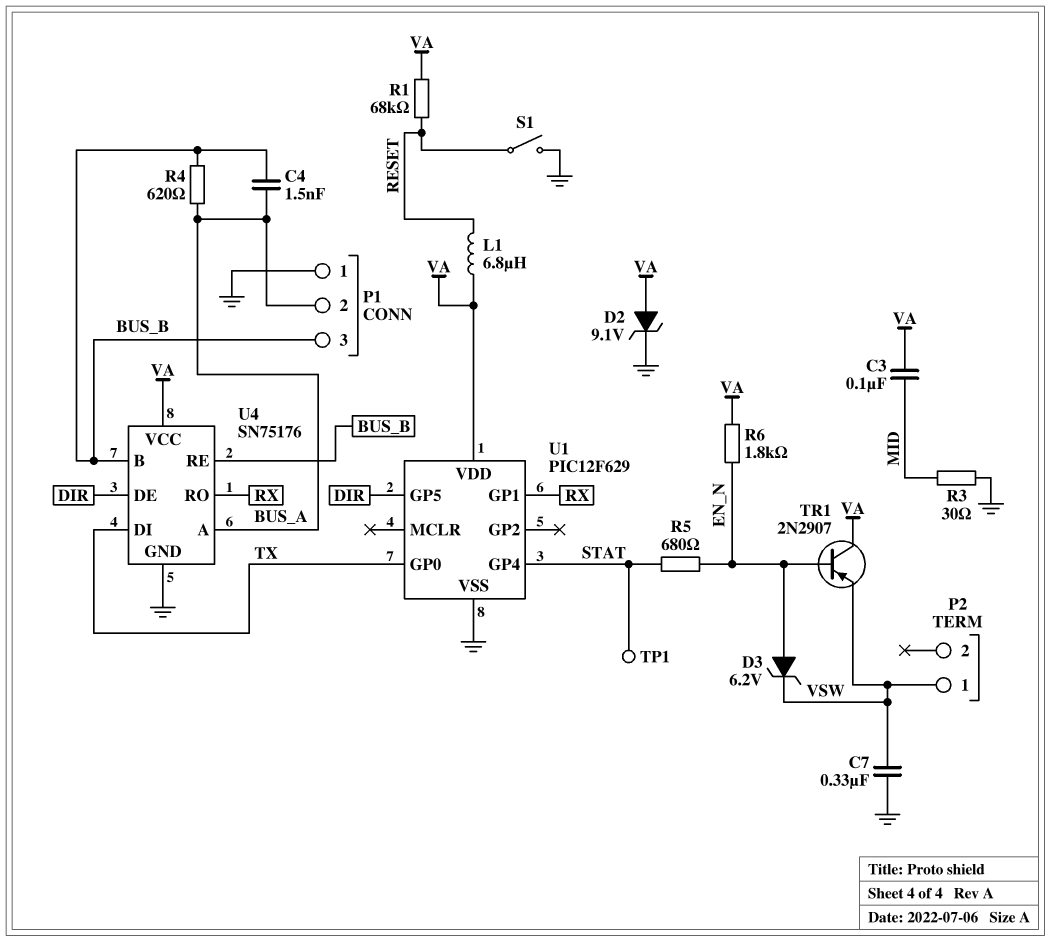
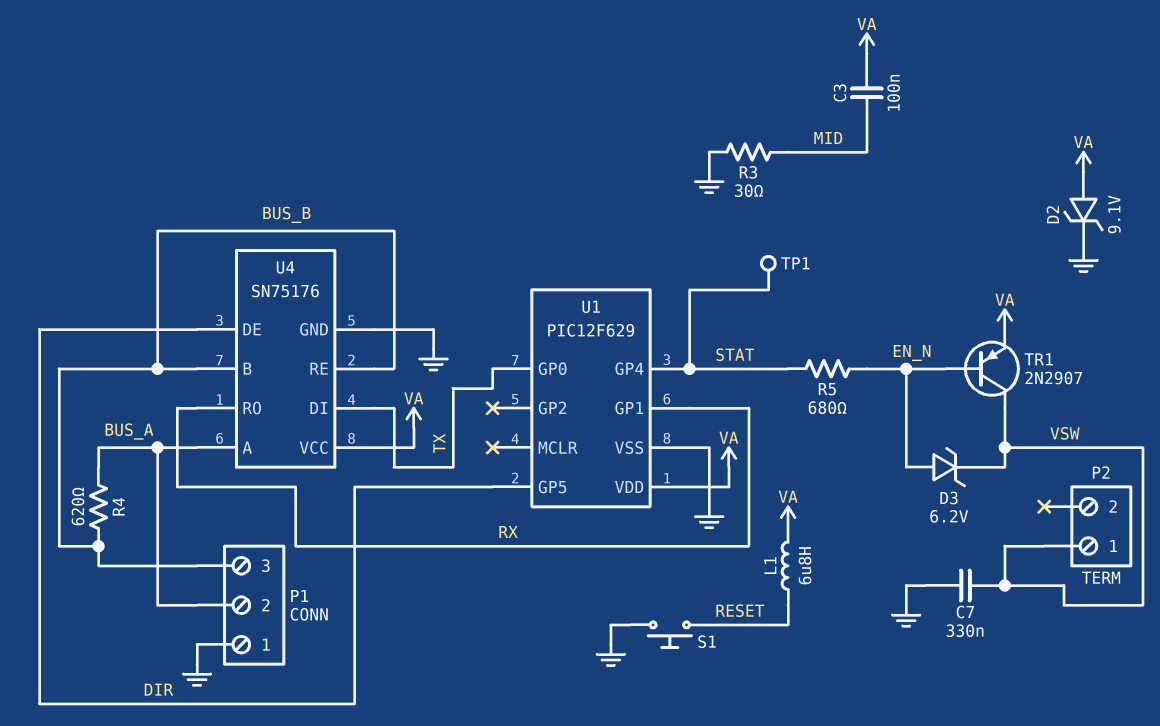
C4: 1.5nF (BUS_A, BUS_B) -> none
R1: 68k (RESET, VA) -> none
R6: 1.8k (EN_N, VA) -> none
S1: switch (GND, RESET) -> button (GND, RESET)
TR1: PNP 2N2907 (B EN_N, C VA, E VSW) -> PNP 2N2907 (B EN_N, C VSW, E VA)

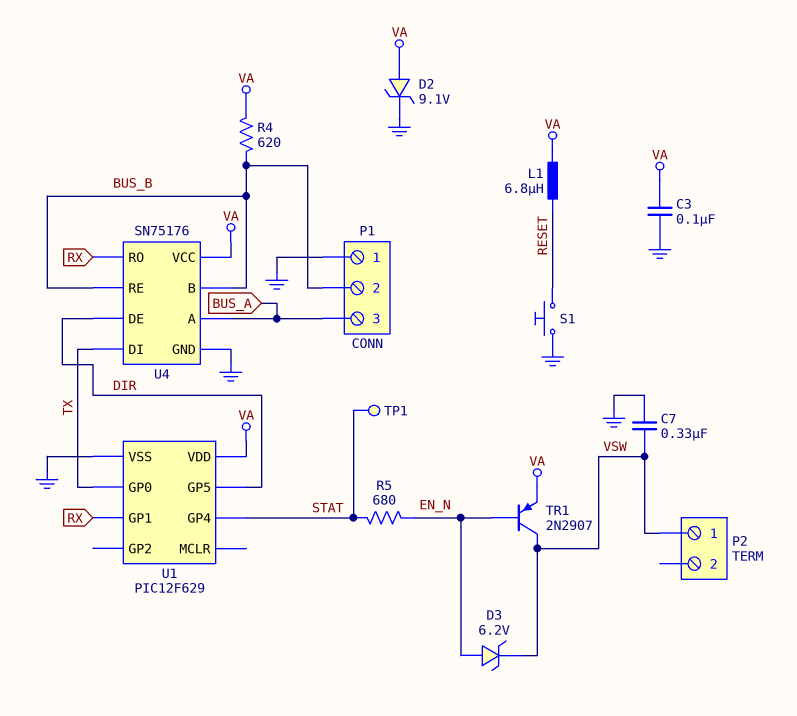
C3: 100nF (MID, VA) -> 100nF (GND, VA)
P1 pin 2: BUS_A -> BUS_B
P1 pin 3: BUS_B -> BUS_A
R3: 30 (GND, MID) -> none
R4: 620 (BUS_A, BUS_B) -> 620 (BUS_B, VA)

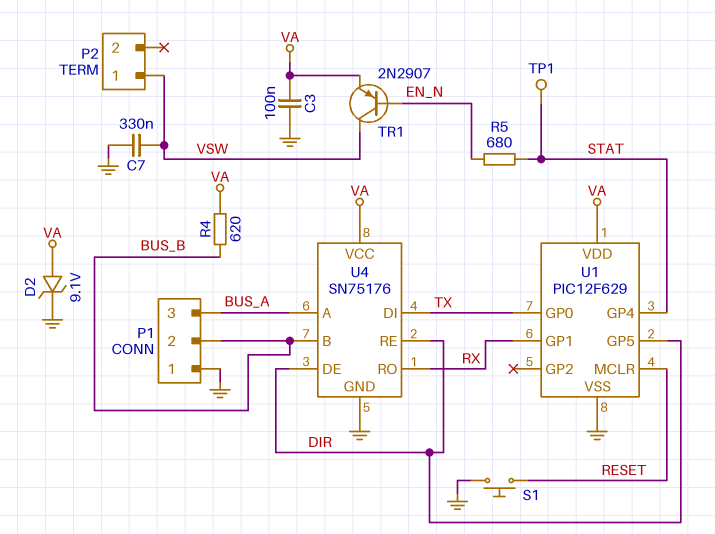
D3: zener 6.2V (A EN_N, K VSW) -> none
L1: 6.8uH (RESET, VA) -> none
U1 pin MCLR: none -> RESET
U4 pin RE: BUS_B -> DIR

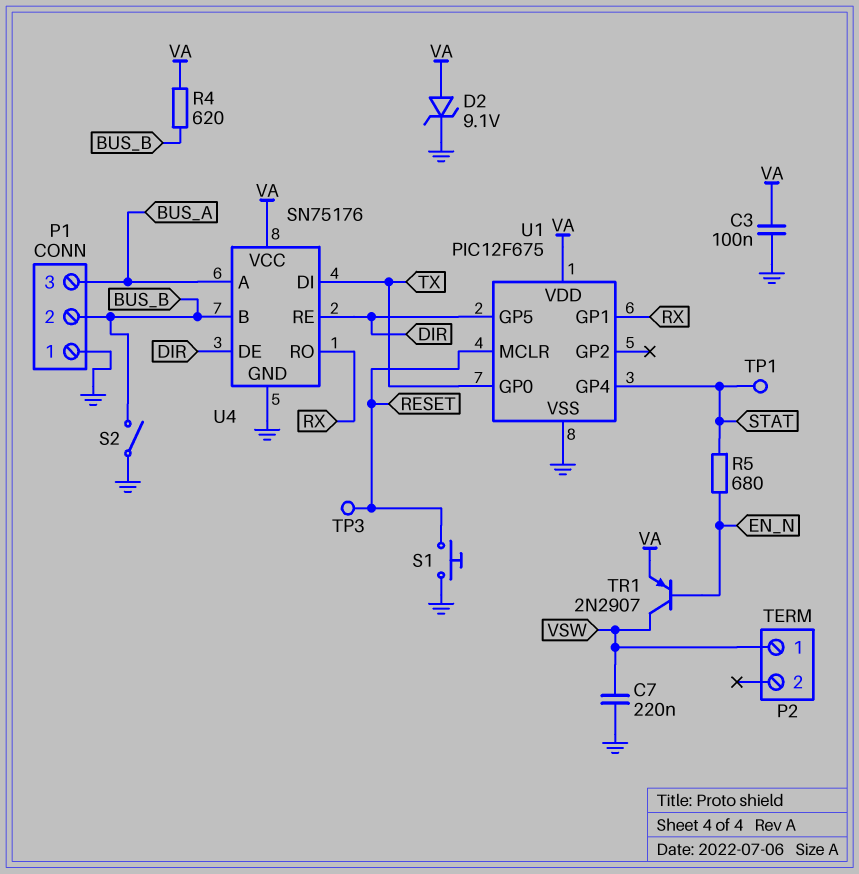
C7: 330nF (GND, VSW) -> 220nF (GND, VSW)
S2: none -> switch (BUS_B, GND)
TP3: none -> test point (RESET)
U1: PIC12F629 -> PIC12F675

